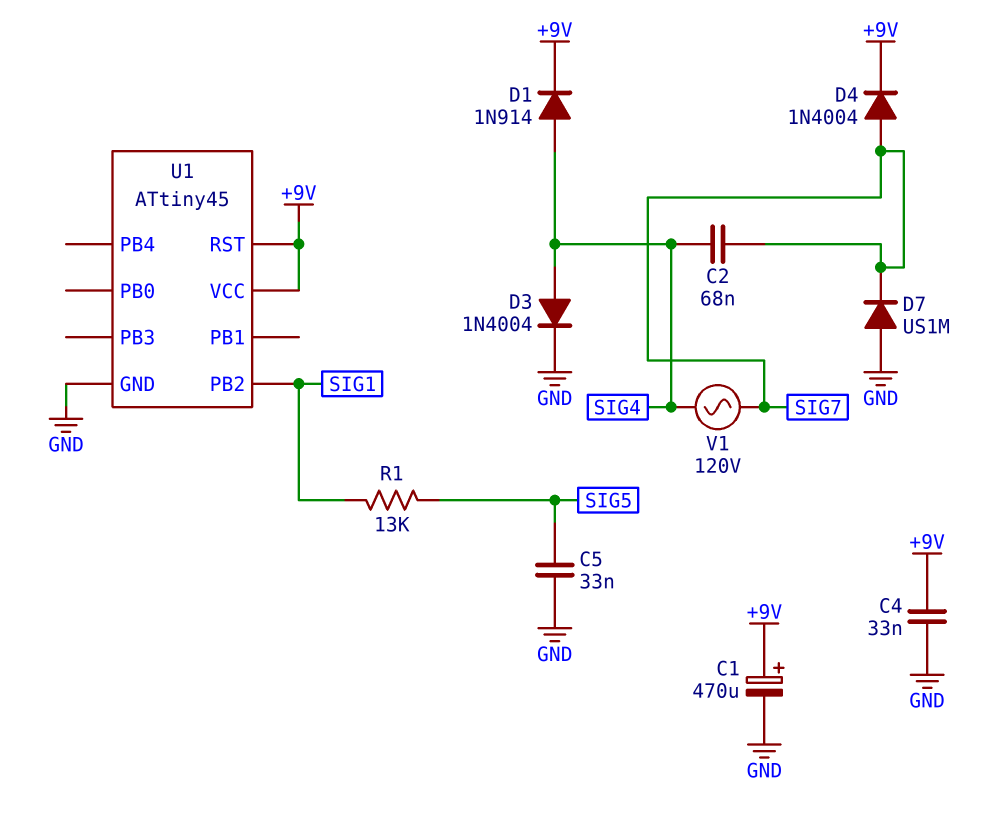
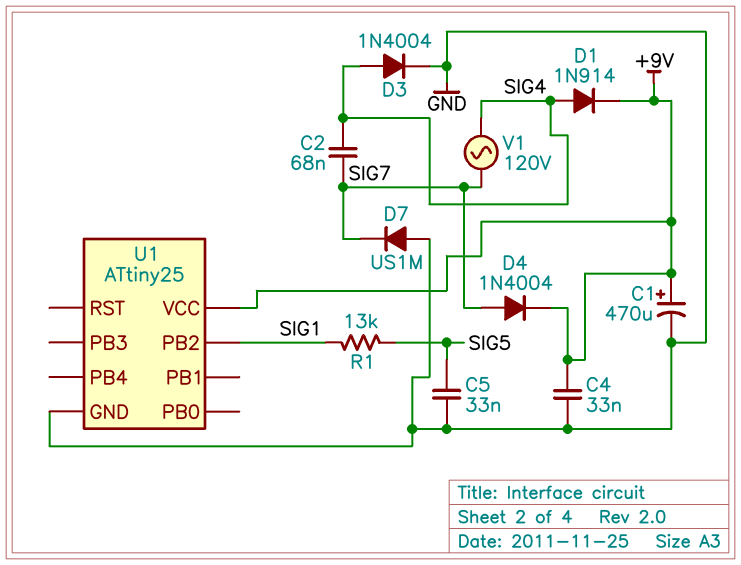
U1: ATtiny45 -> ATtiny25
U1 pin RST: +9V -> none

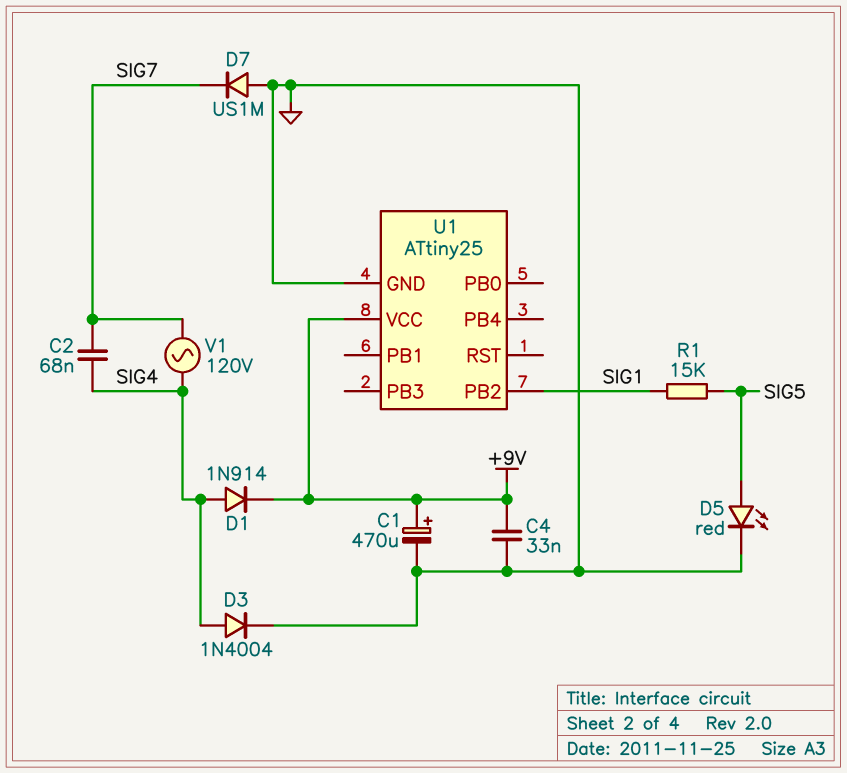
C5: 33nF (GND, SIG5) -> none
D4: diode 1N4004 (A SIG7, K +9V) -> none
D5: none -> LED red (A SIG5, K GND)
R1: 13k (SIG1, SIG5) -> 15k (SIG1, SIG5)

